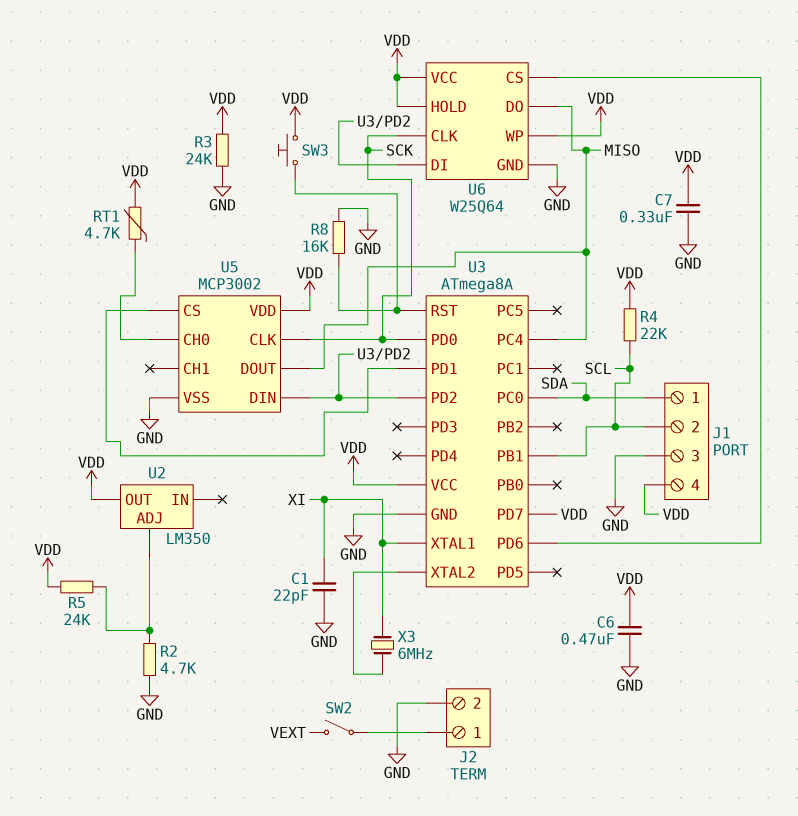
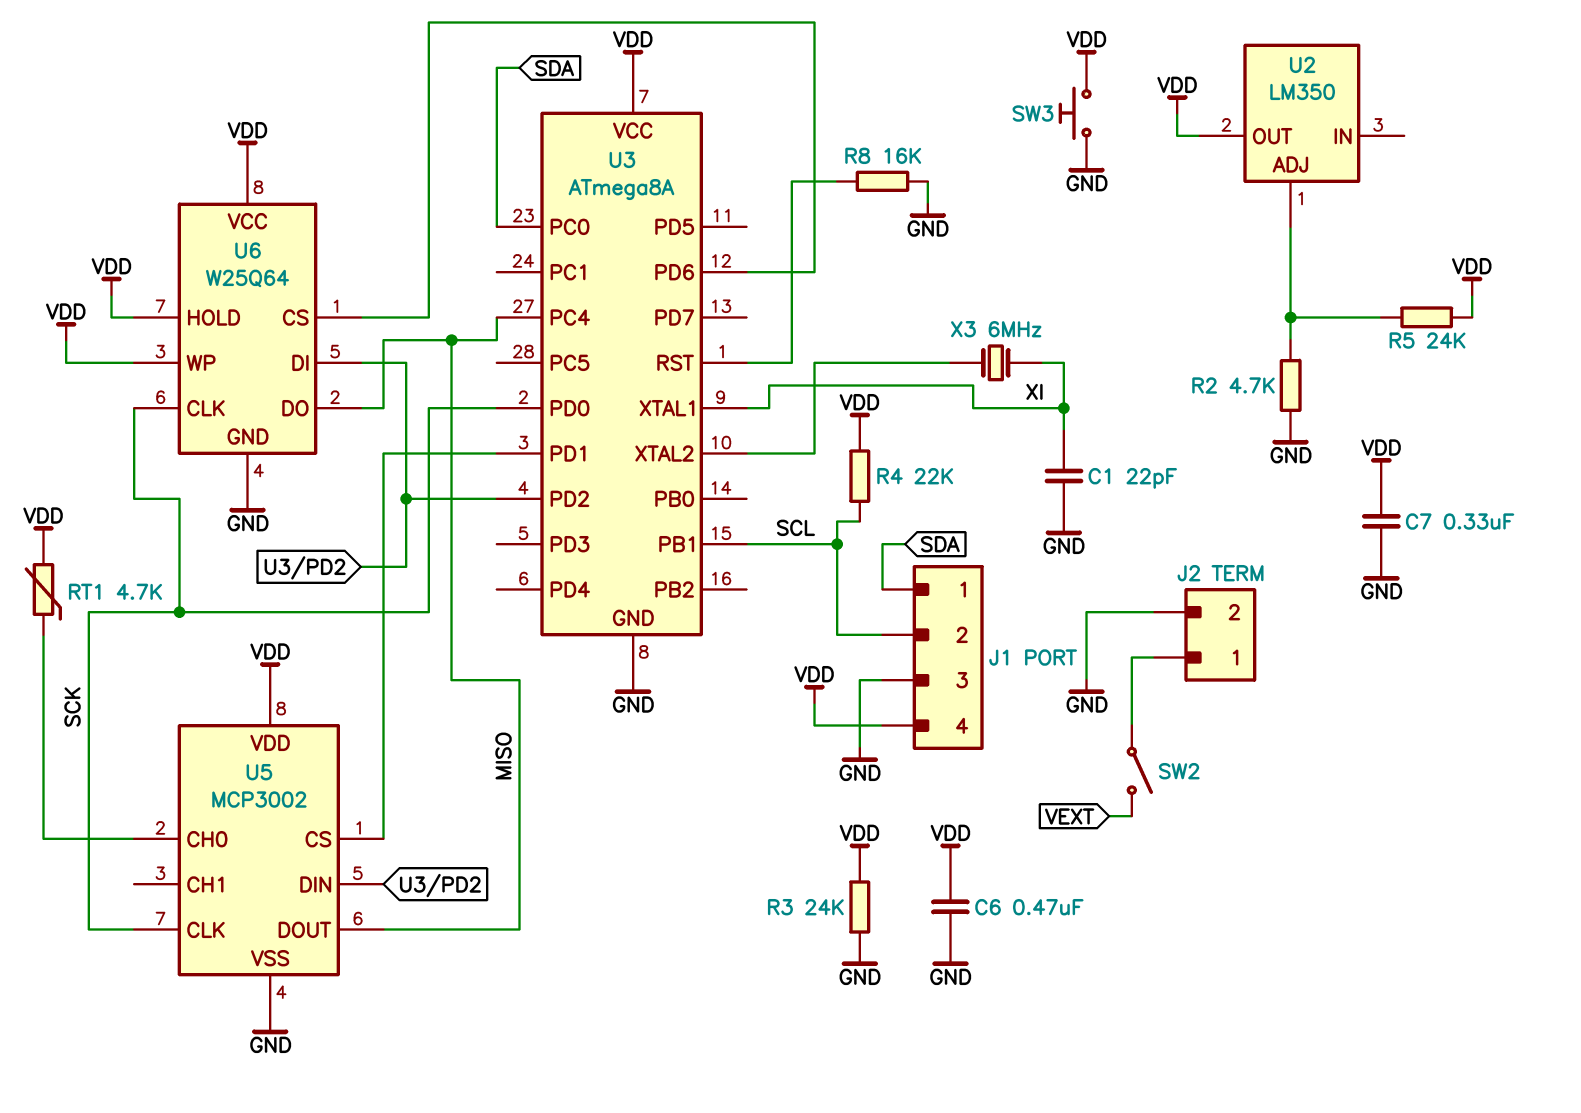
SW3: button (U3/RST, VDD) -> button (GND, VDD)
U3 pin PD7: VDD -> none

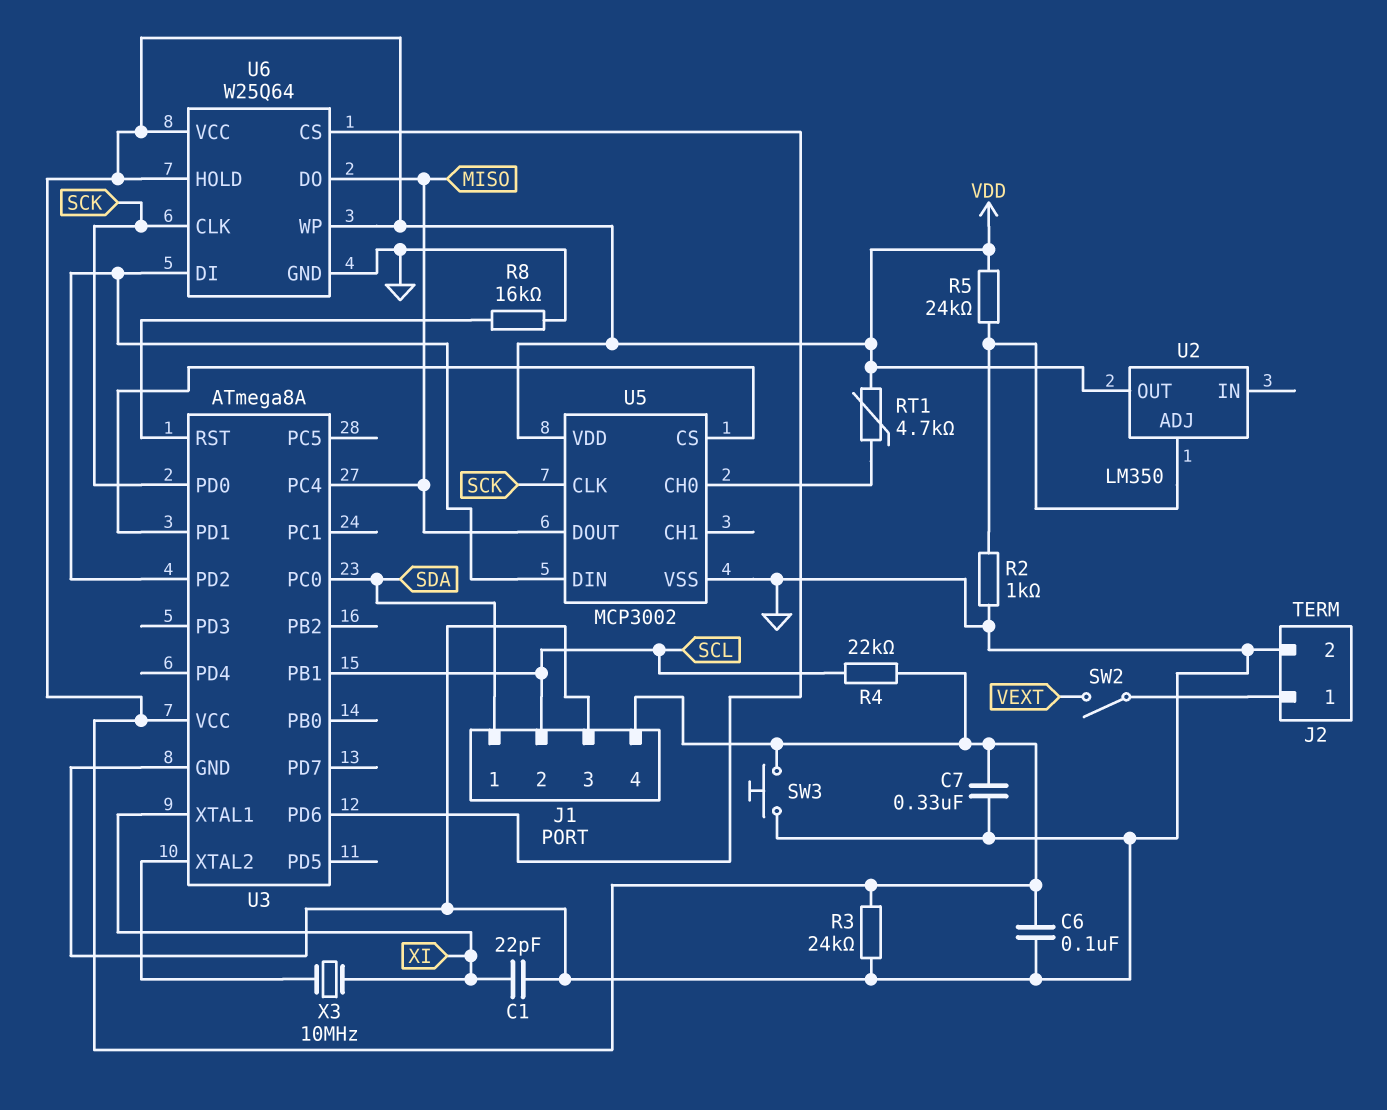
C6: 470nF (GND, VDD) -> 100nF (GND, VDD)
R2: 4.7k (GND, U2/ADJ) -> 1k (GND, U2/ADJ)
X3: 6MHz (U3/XTAL2, XI) -> 10MHz (U3/XTAL2, XI)

